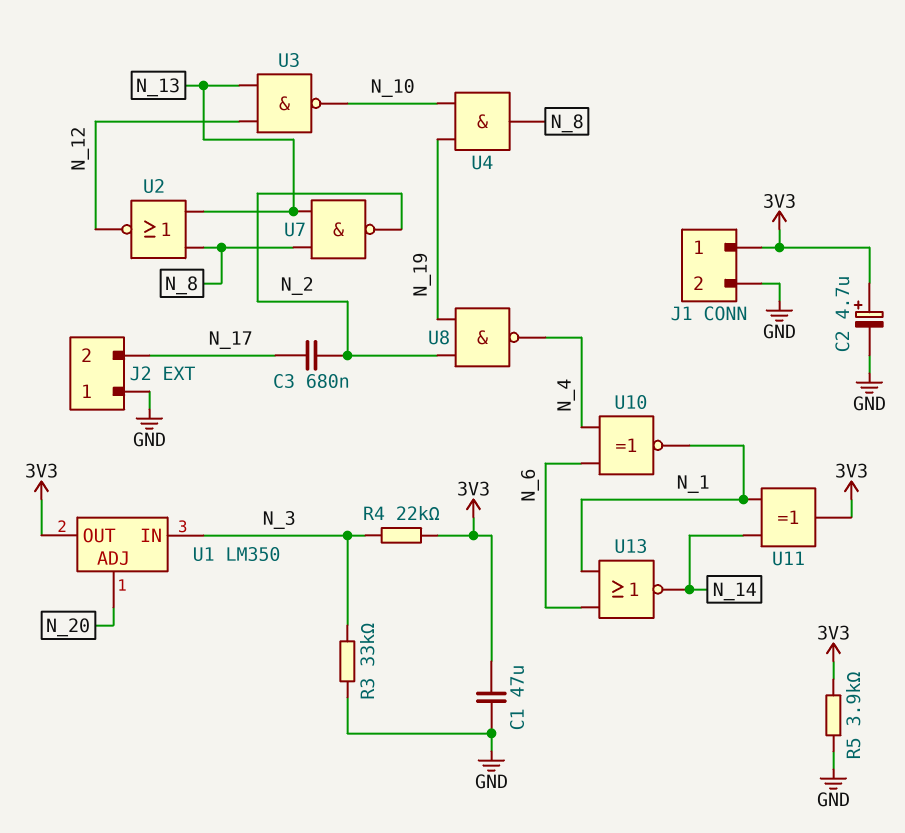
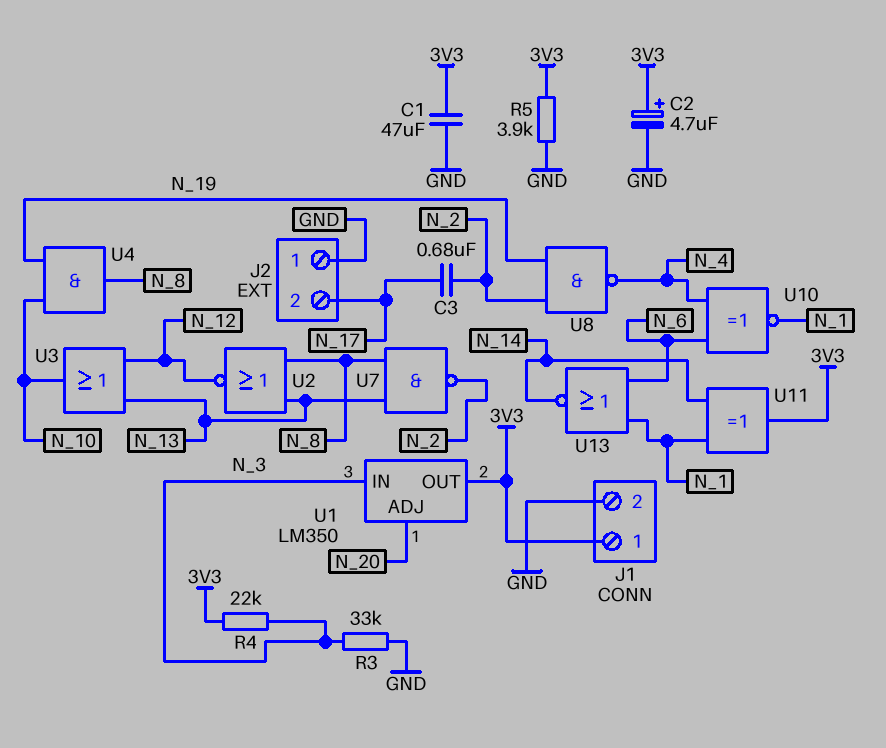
U3: NAND (in N_12, in N_13, out N_10) -> OR (in N_12, in N_13, out N_10)

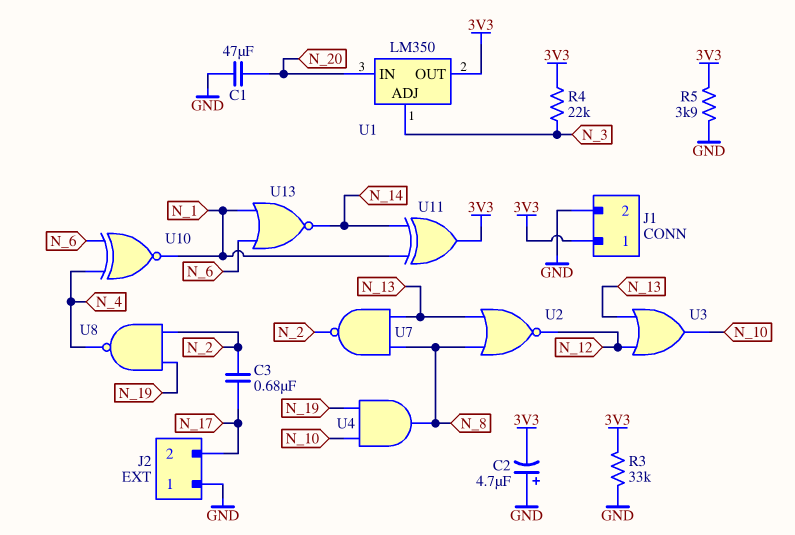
C1: 47uF (3V3, GND) -> 47uF (GND, N_20)
C2: 4.7uF (plus 3V3, minus GND) -> 4.7uF (plus GND, minus 3V3)
R3: 33k (GND, N_3) -> 33k (3V3, GND)
U1 pin ADJ: N_20 -> N_3
U1 pin IN: N_3 -> N_20

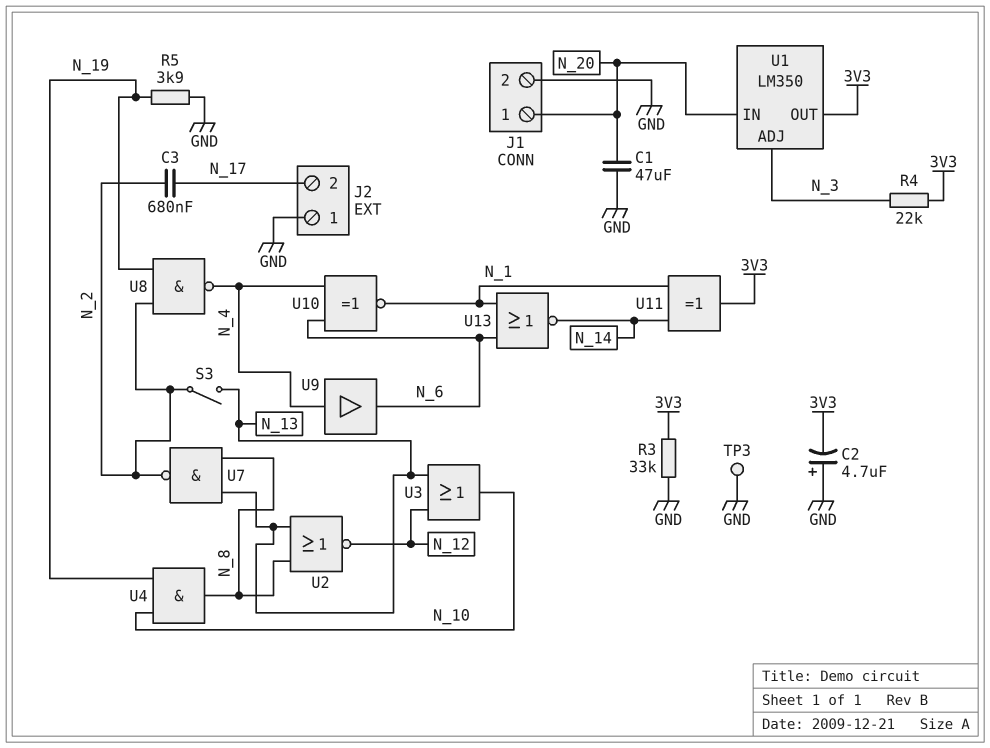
J1 pin 1: 3V3 -> N_20
R5: 3.9k (3V3, GND) -> 3.9k (GND, N_19)
S3: none -> switch (N_2, N_13)
TP3: none -> test point (GND)
U9: none -> buffer (in N_4, out N_6)

